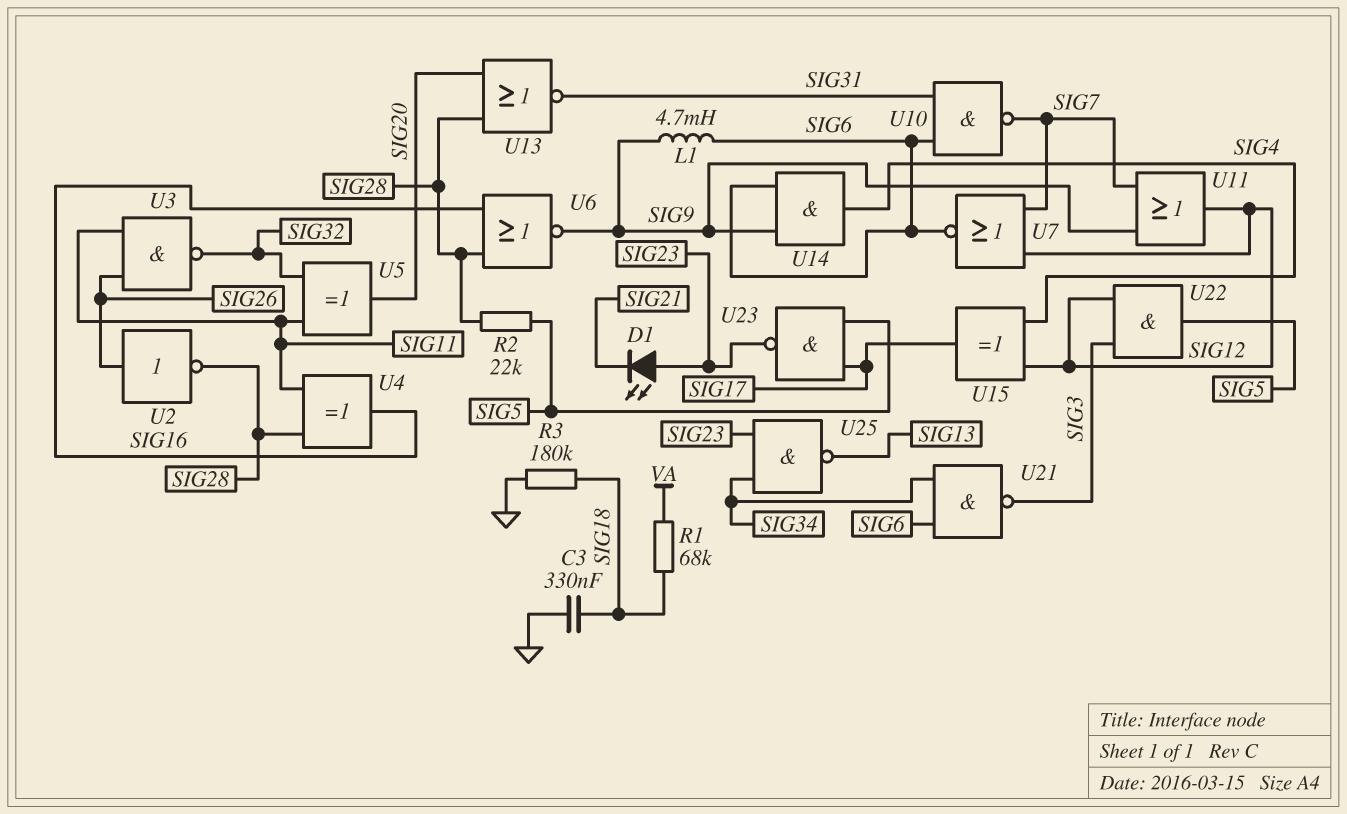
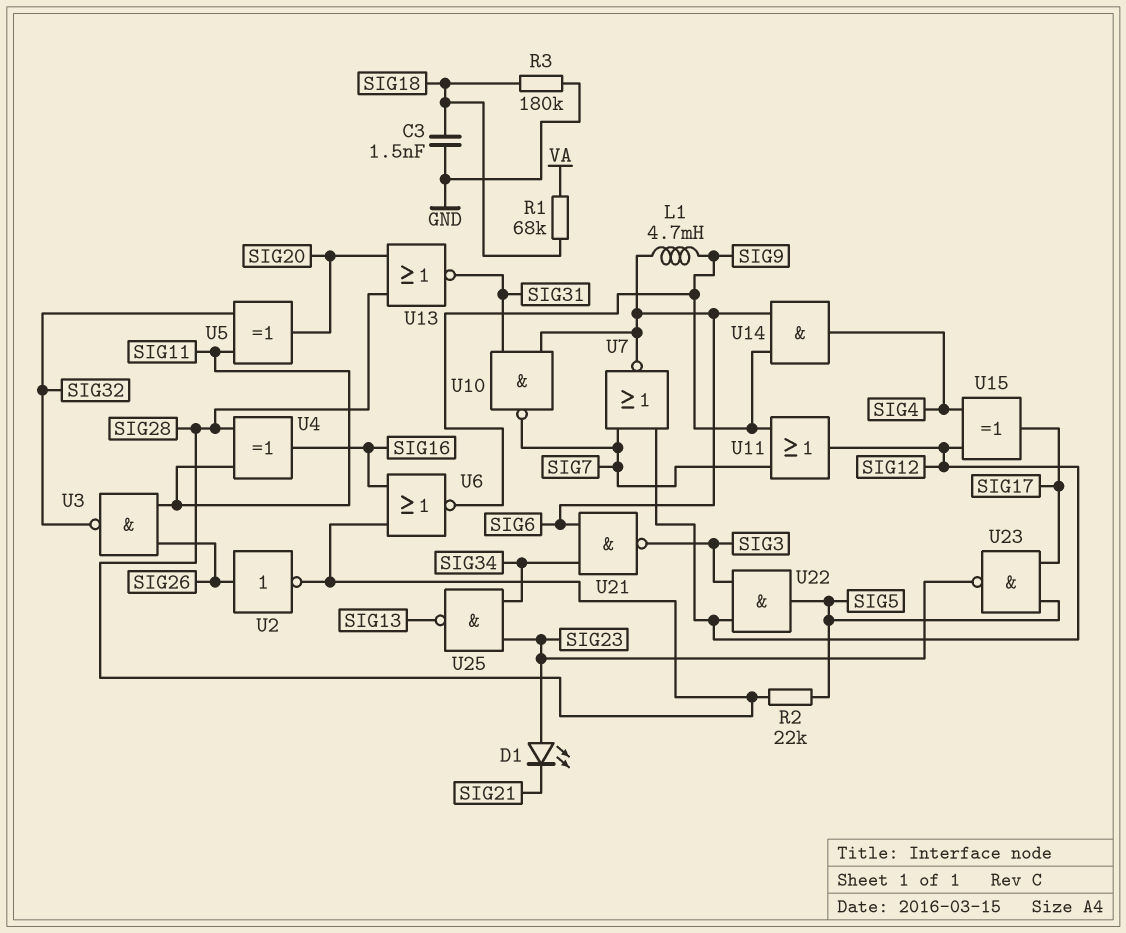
C3: 330nF (GND, SIG18) -> 1.5nF (GND, SIG18)

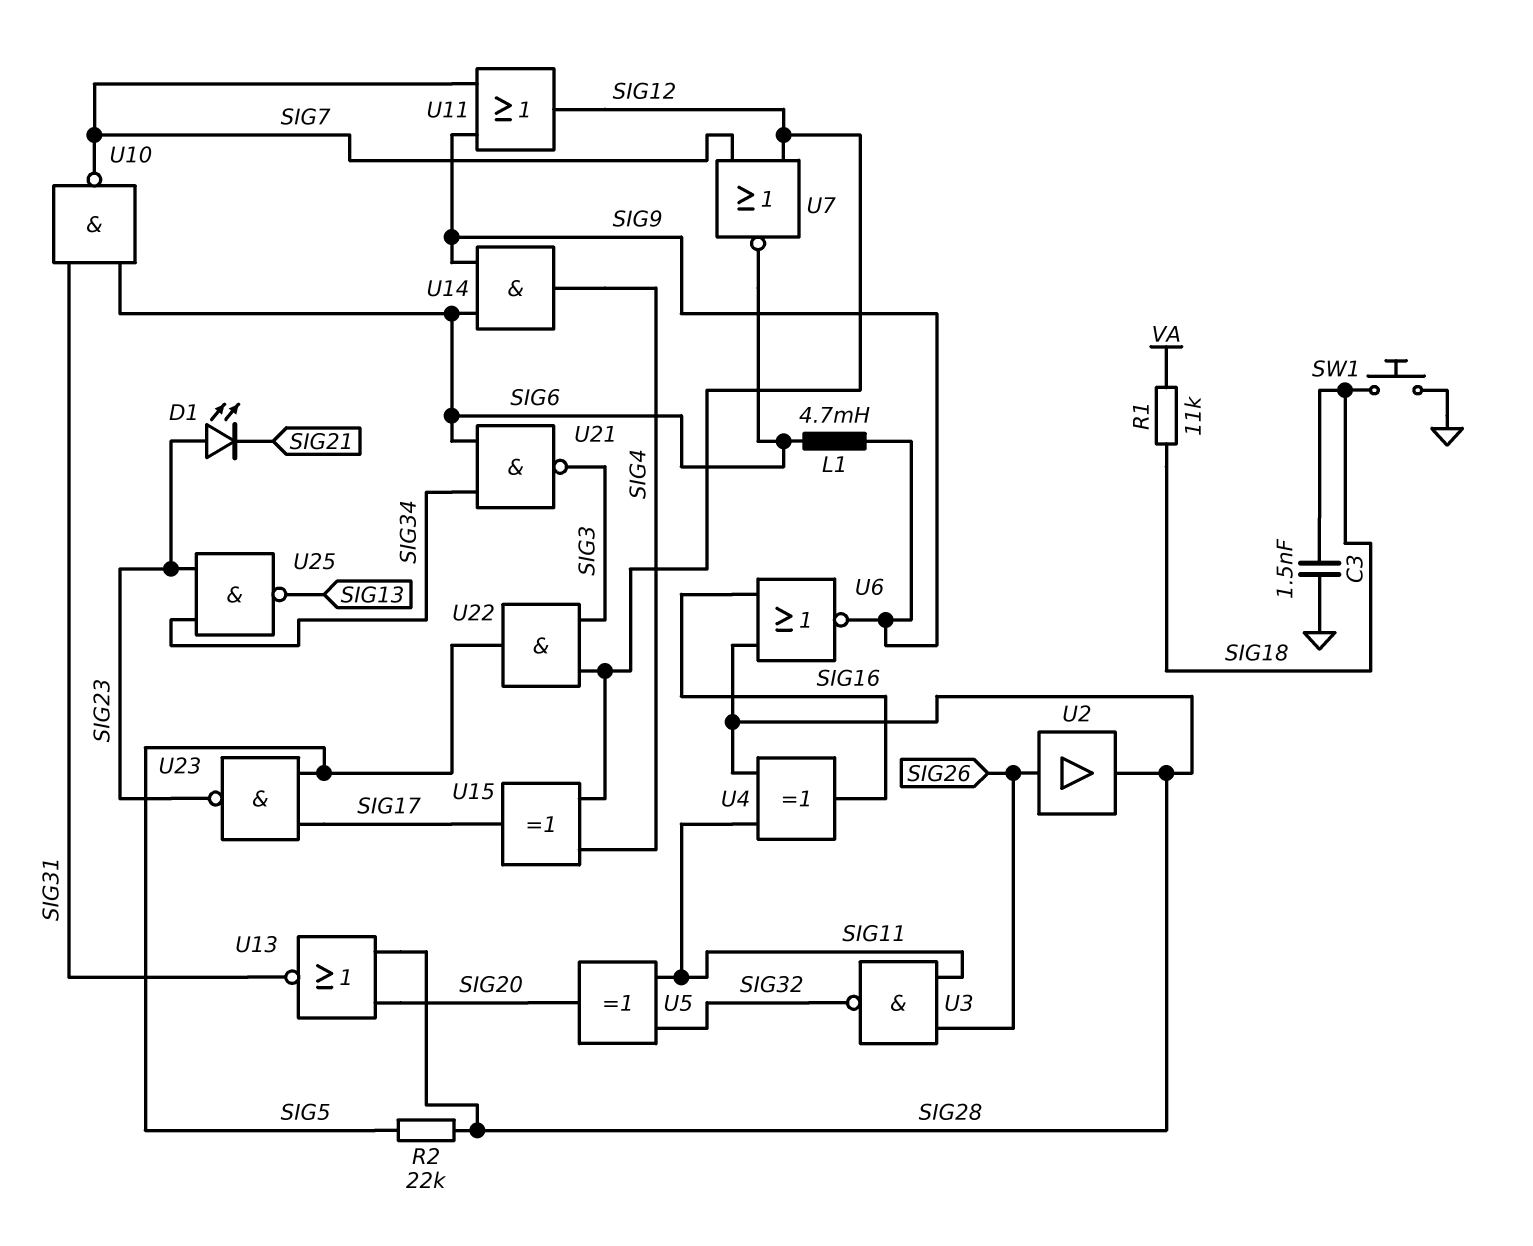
R1: 68k (SIG18, VA) -> 11k (SIG18, VA)
R3: 180k (GND, SIG18) -> none
SW1: none -> button (GND, SIG18)
U2: NOT (in SIG26, out SIG28) -> buffer (in SIG26, out SIG28)

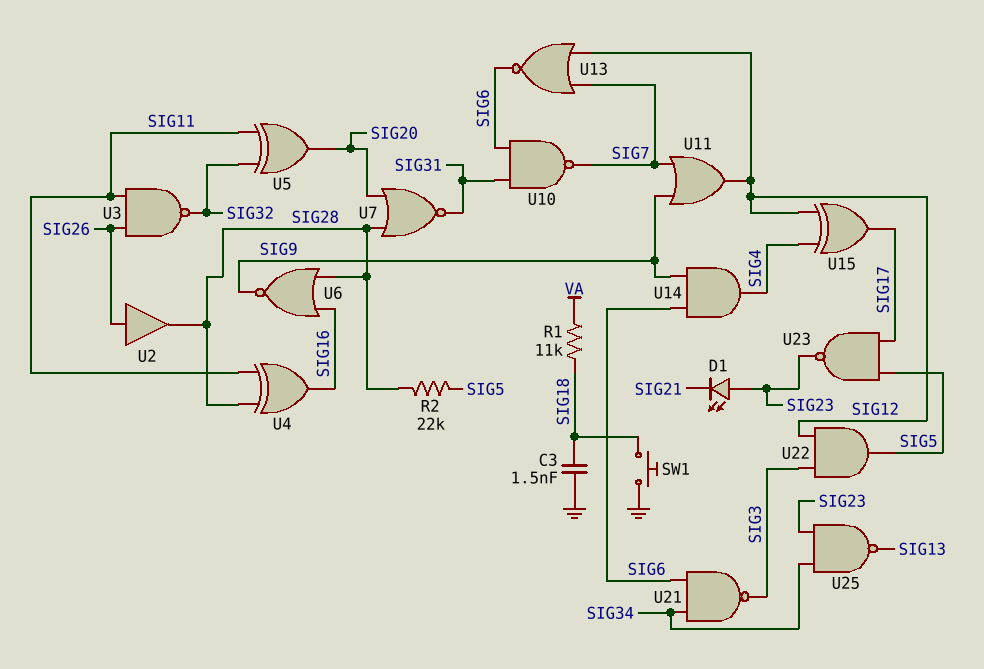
L1: 4.7mH (SIG6, SIG9) -> none
U7: NOR (in SIG7, in SIG12, out SIG6) -> NOR (in SIG20, in SIG28, out SIG31)
U13: NOR (in SIG20, in SIG28, out SIG31) -> NOR (in SIG7, in SIG12, out SIG6)

